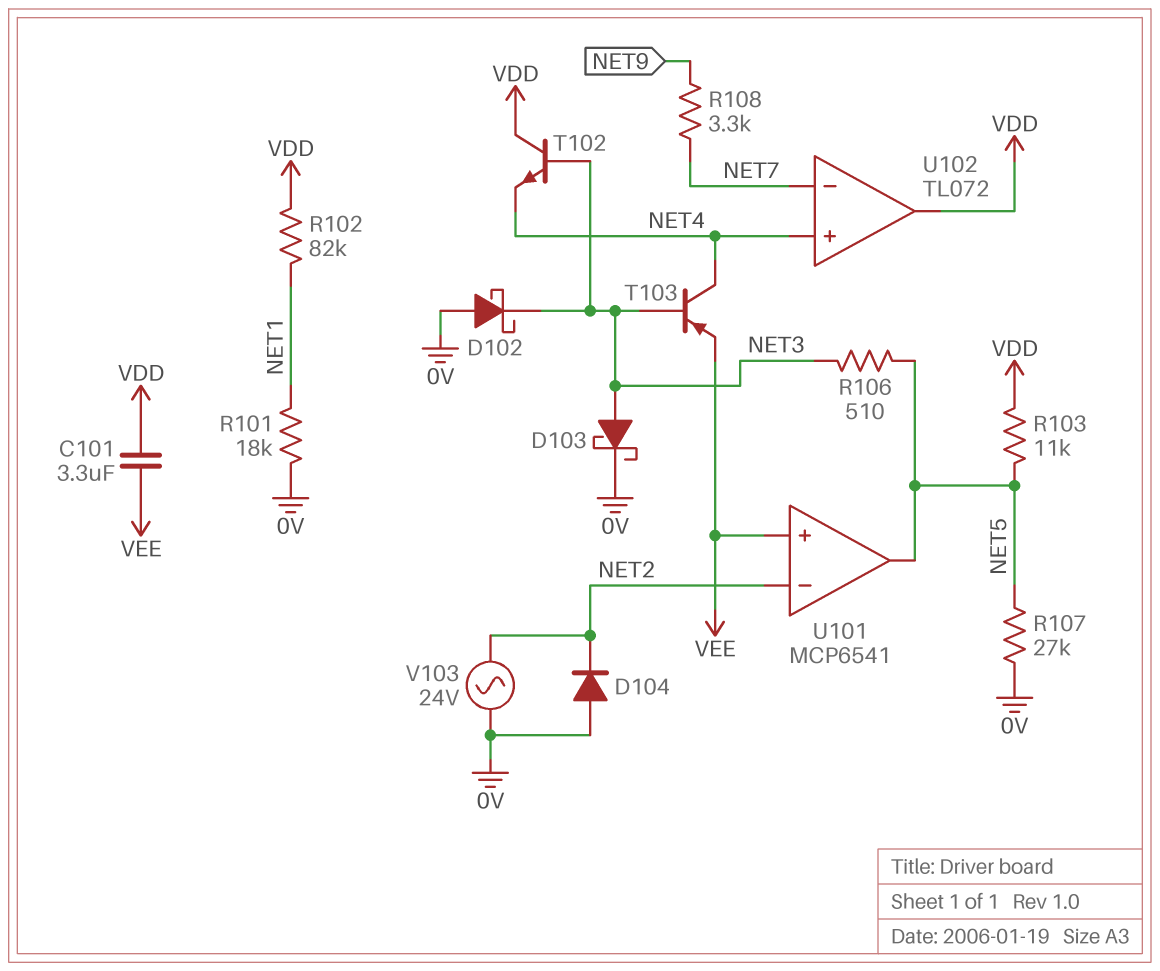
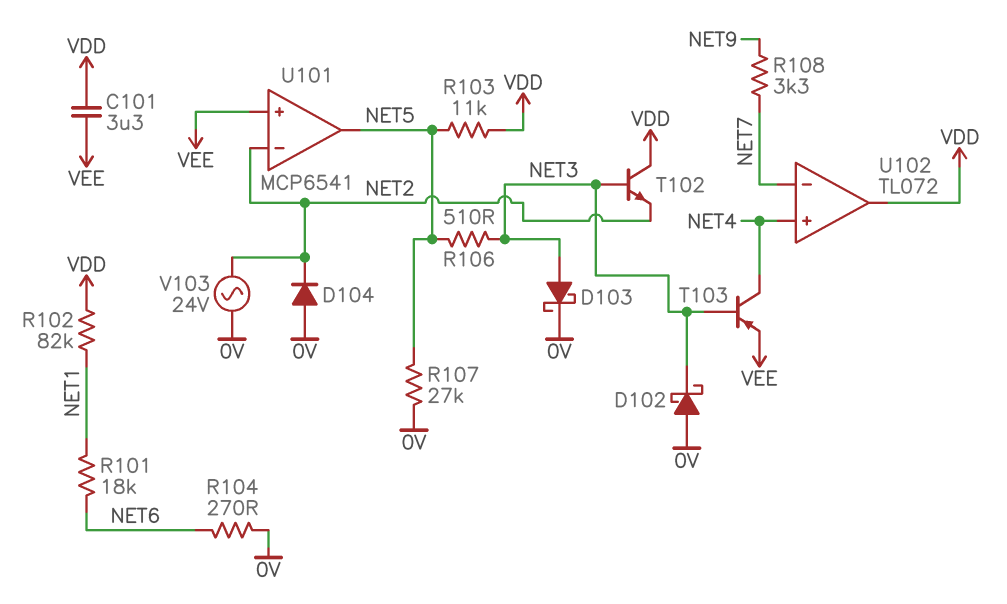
R101: 18k (0V, NET1) -> 18k (NET1, NET6)
R104: none -> 270 (0V, NET6)
T102: NPN (B NET3, C VDD, E NET4) -> NPN (B NET3, C VDD, E NET2)

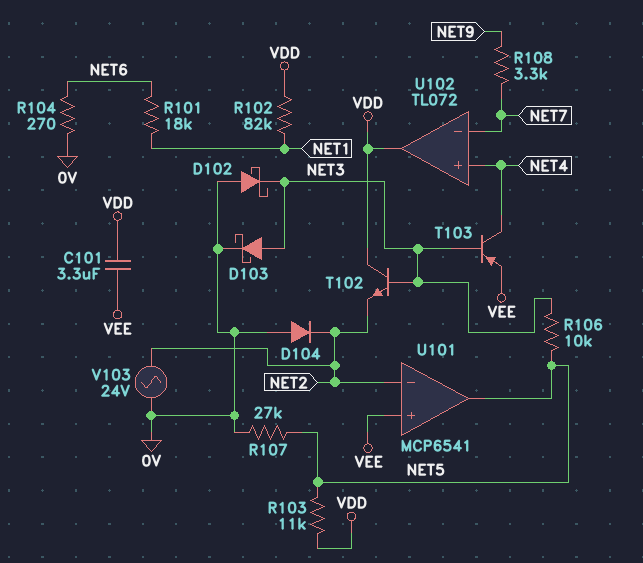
R106: 510 (NET3, NET5) -> 10k (NET3, NET5)

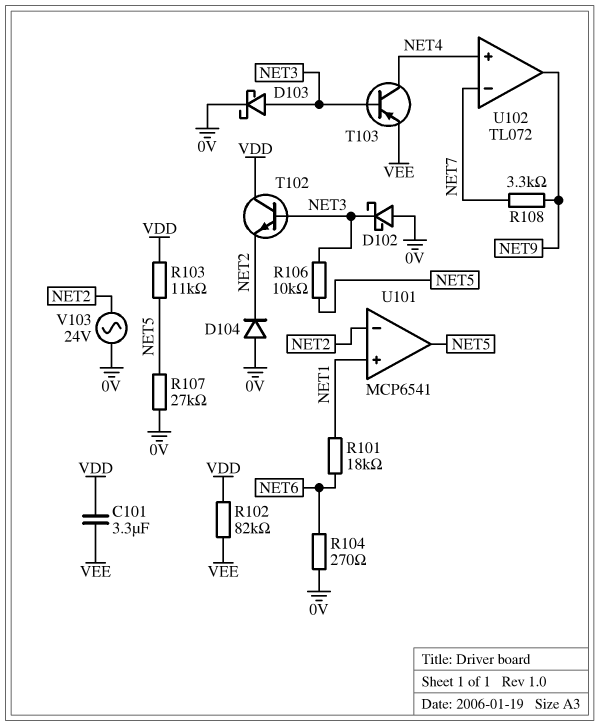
R102: 82k (NET1, VDD) -> 82k (VDD, VEE)
U101 pin in+: VEE -> NET1
U102 pin out: VDD -> NET9

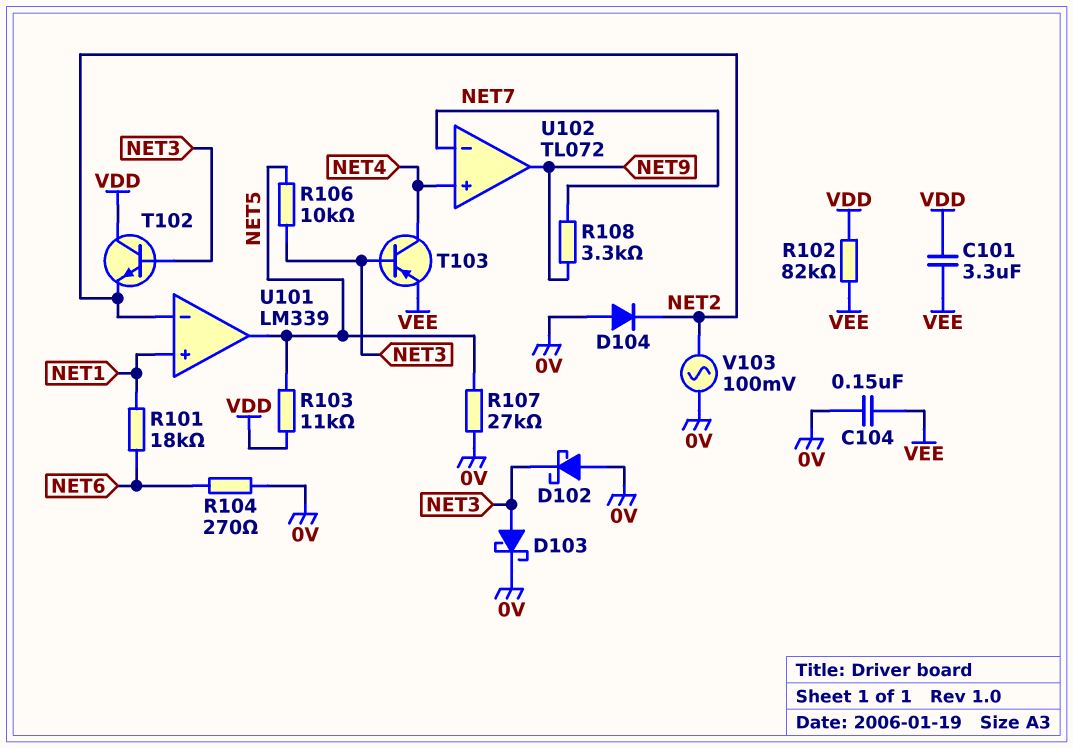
C104: none -> 150nF (0V, VEE)
U101: MCP6541 -> LM339
V103: AC 24V (0V, NET2) -> AC 100mV (0V, NET2)

